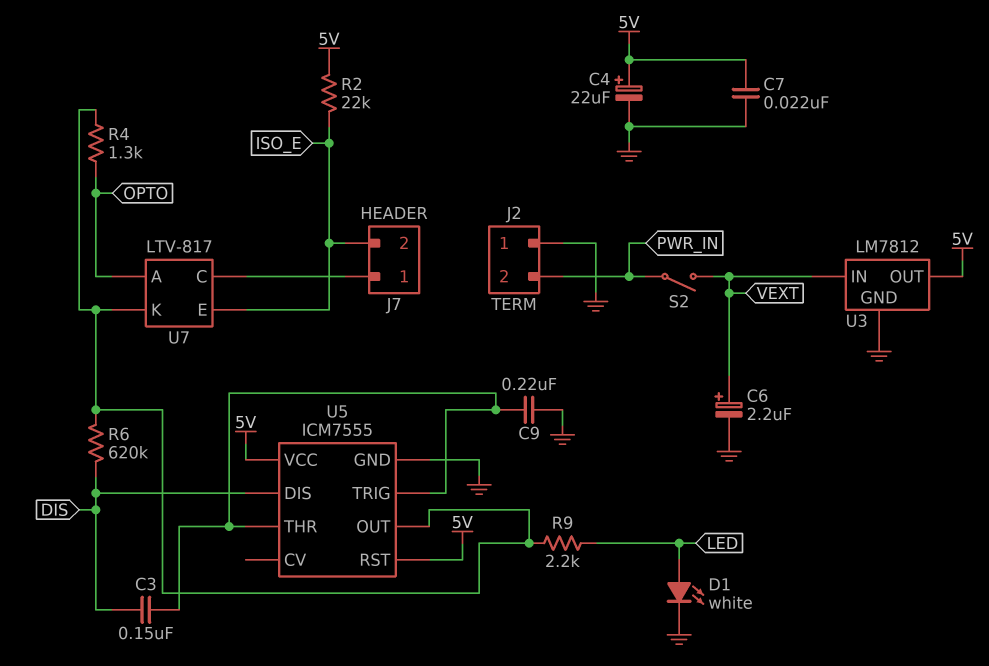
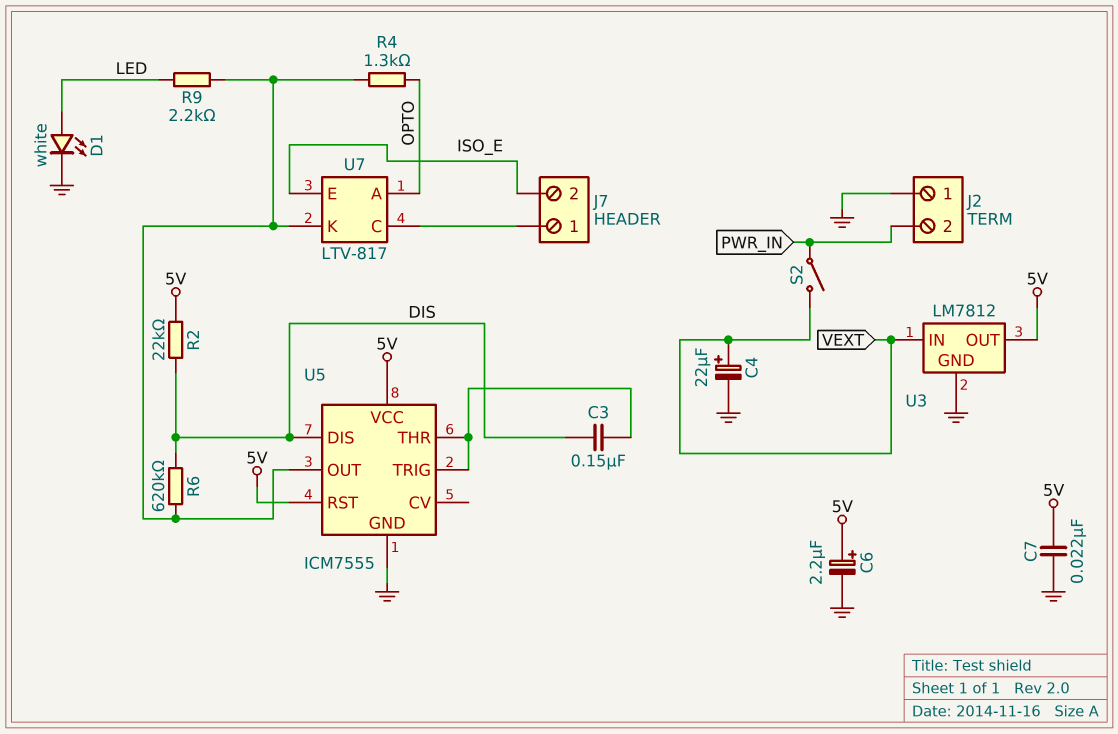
C4: 22uF (plus 5V, minus GND) -> 22uF (plus VEXT, minus GND)
C6: 2.2uF (plus VEXT, minus GND) -> 2.2uF (plus 5V, minus GND)
C9: 220nF (GND, U5/THR) -> none
R2: 22k (5V, ISO_E) -> 22k (5V, DIS)

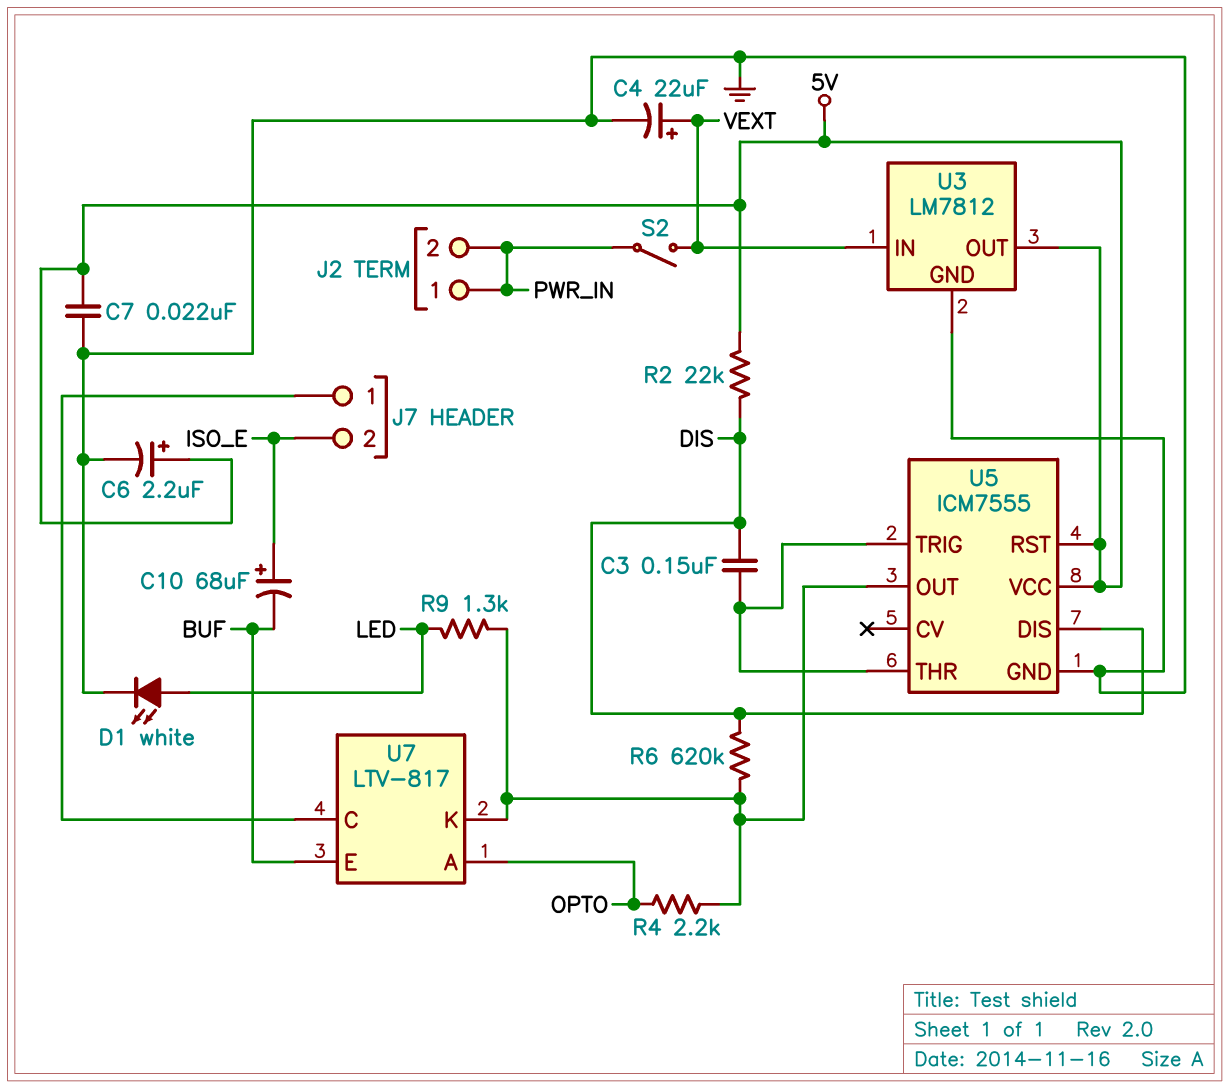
C10: none -> 68uF (plus ISO_E, minus BUF)
J2 pin 1: GND -> PWR_IN
R4: 1.3k (OPTO, U5/OUT) -> 2.2k (OPTO, U5/OUT)
R9: 2.2k (LED, U5/OUT) -> 1.3k (LED, U5/OUT)
U7 pin E: ISO_E -> BUF

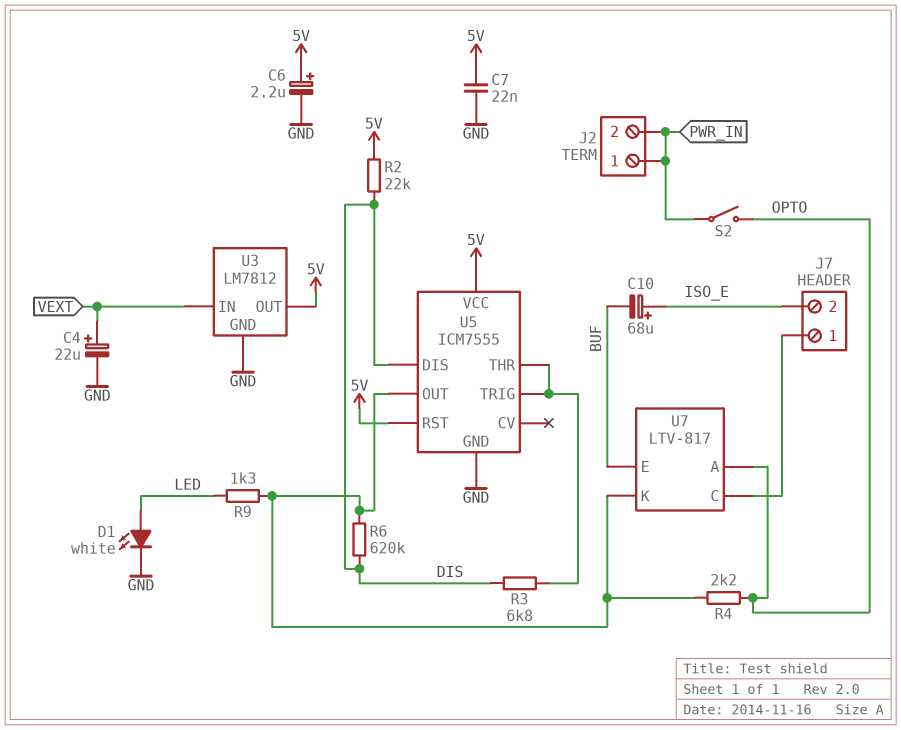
C3: 150nF (DIS, U5/THR) -> none
R3: none -> 6.8k (DIS, U5/THR)
S2: switch (PWR_IN, VEXT) -> switch (OPTO, PWR_IN)

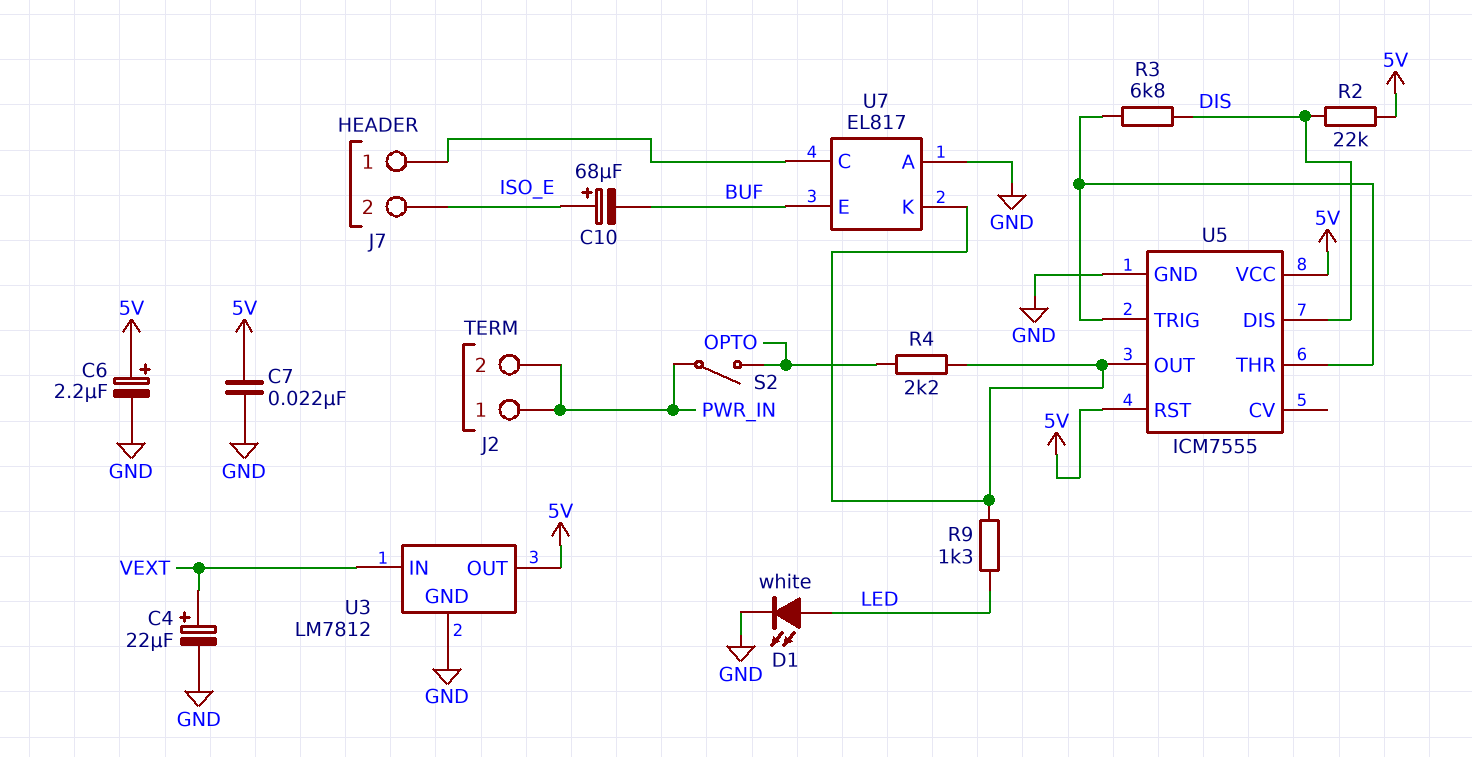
R6: 620k (DIS, U5/OUT) -> none
U7: LTV-817 -> EL817
U7 pin A: OPTO -> GND

